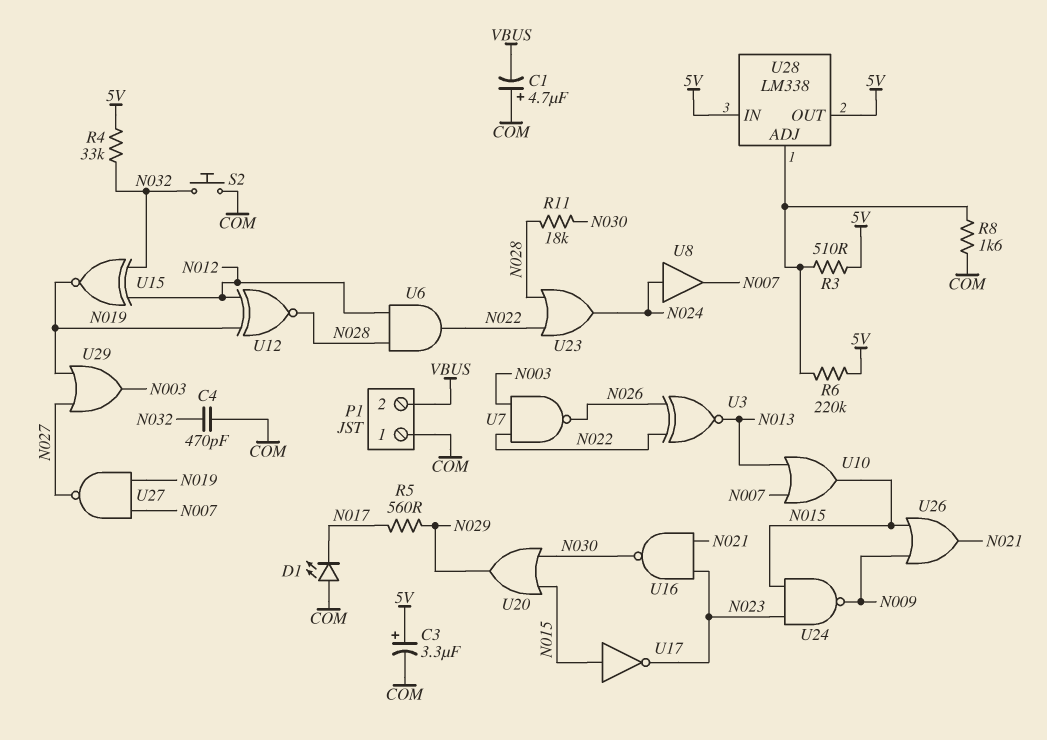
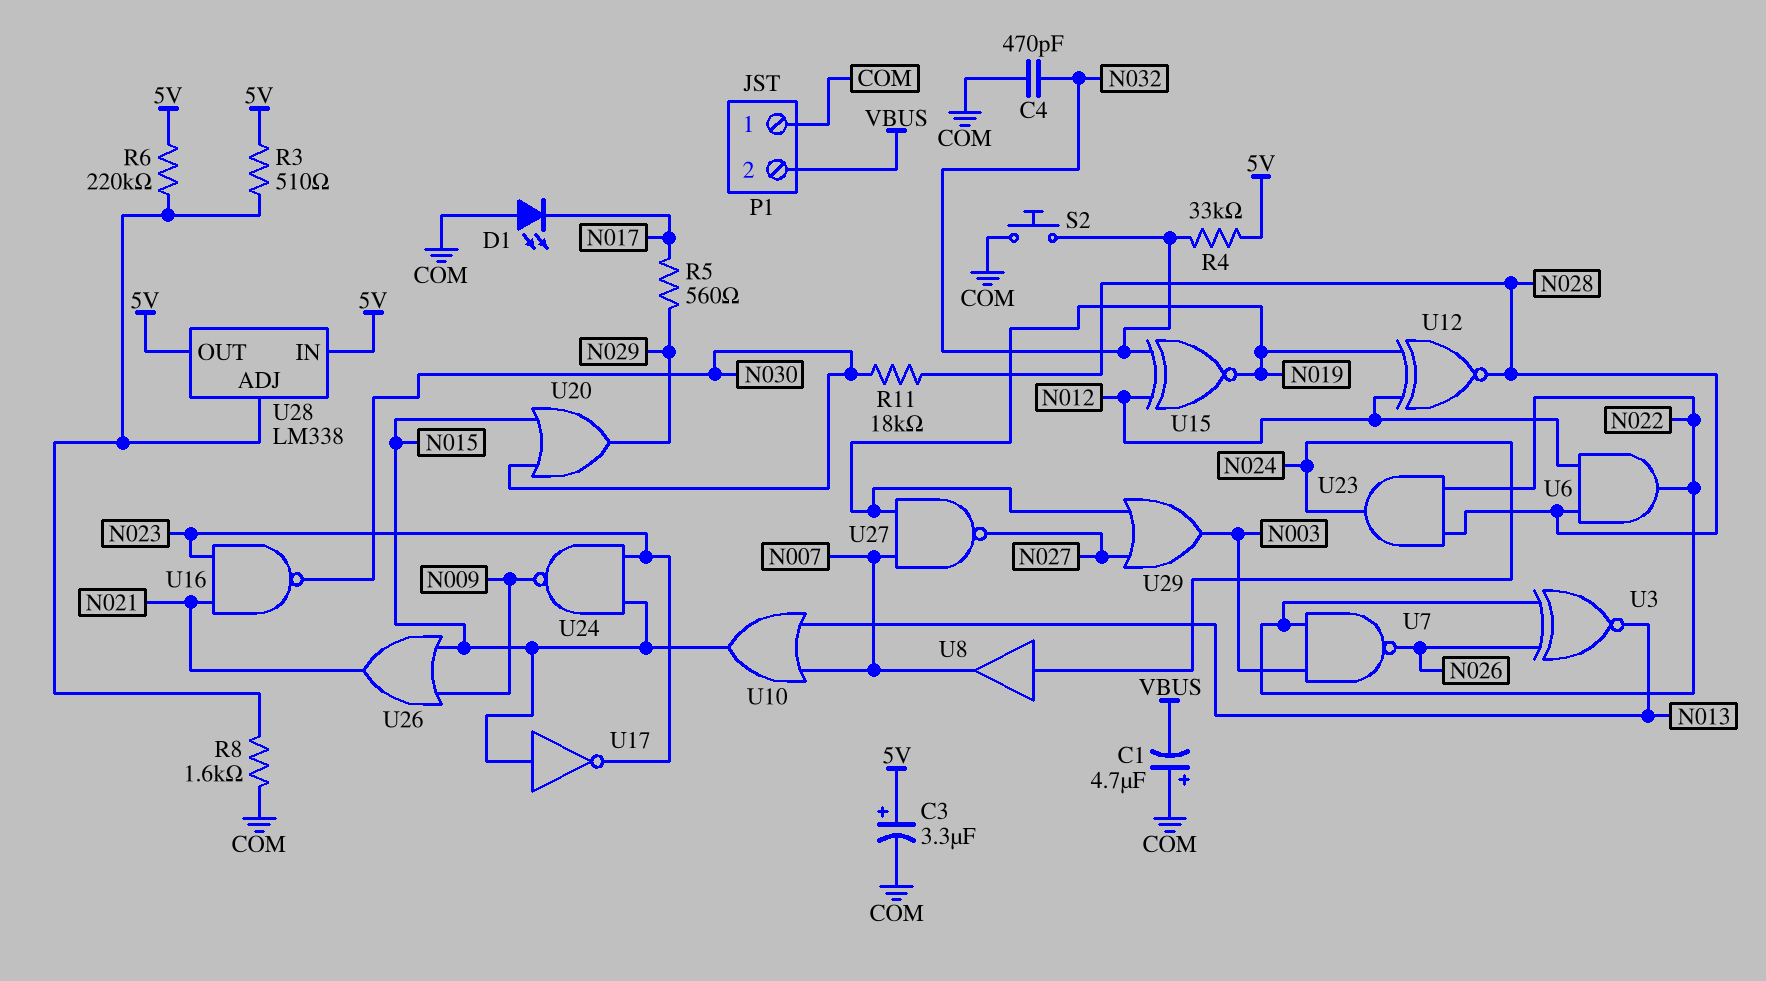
U23: OR (in N022, in N028, out N024) -> AND (in N022, in N028, out N024)

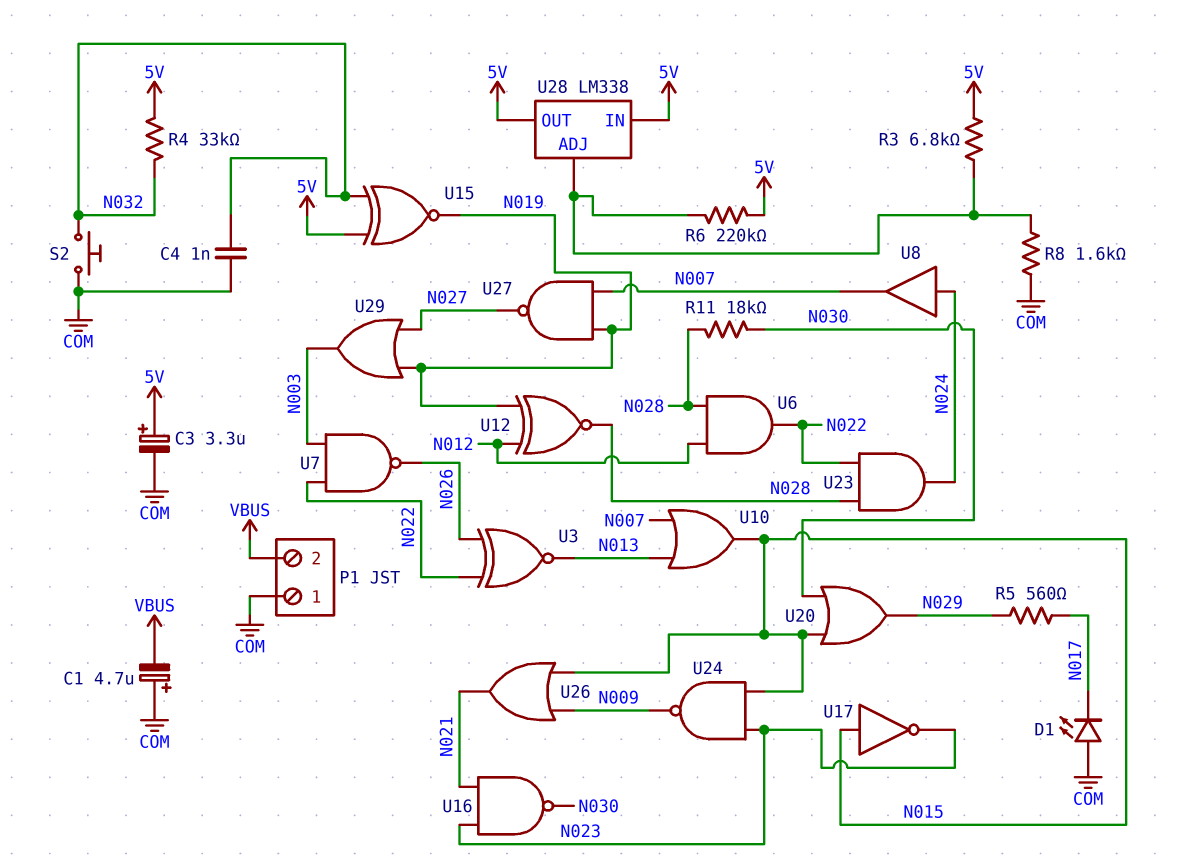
C4: 470pF (COM, N032) -> 1nF (COM, N032)
R3: 510 (5V, U28/ADJ) -> 6.8k (5V, U28/ADJ)
U15: XNOR (in N012, in N032, out N019) -> XNOR (in 5V, in N032, out N019)

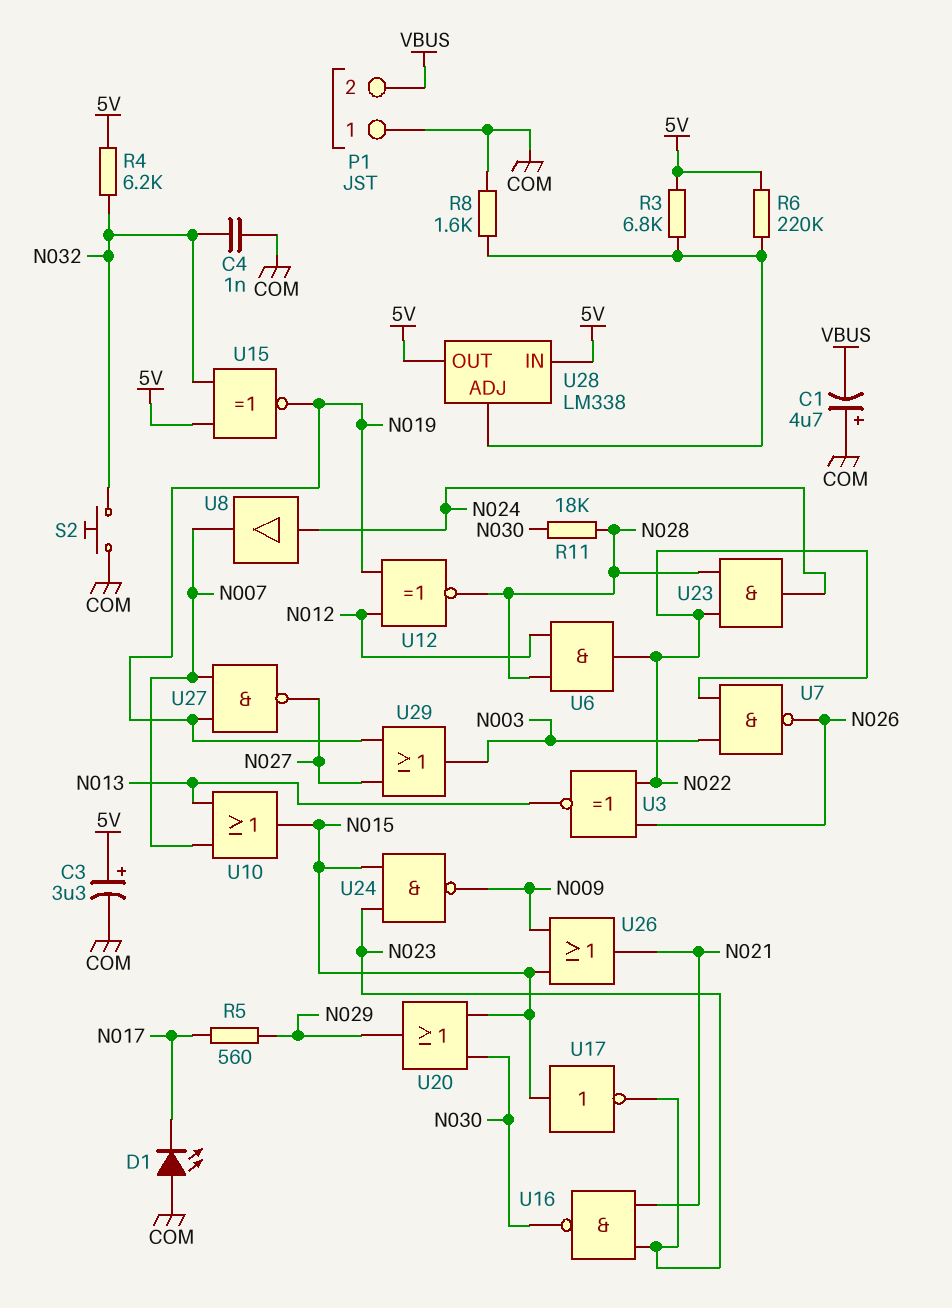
R4: 33k (5V, N032) -> 6.2k (5V, N032)

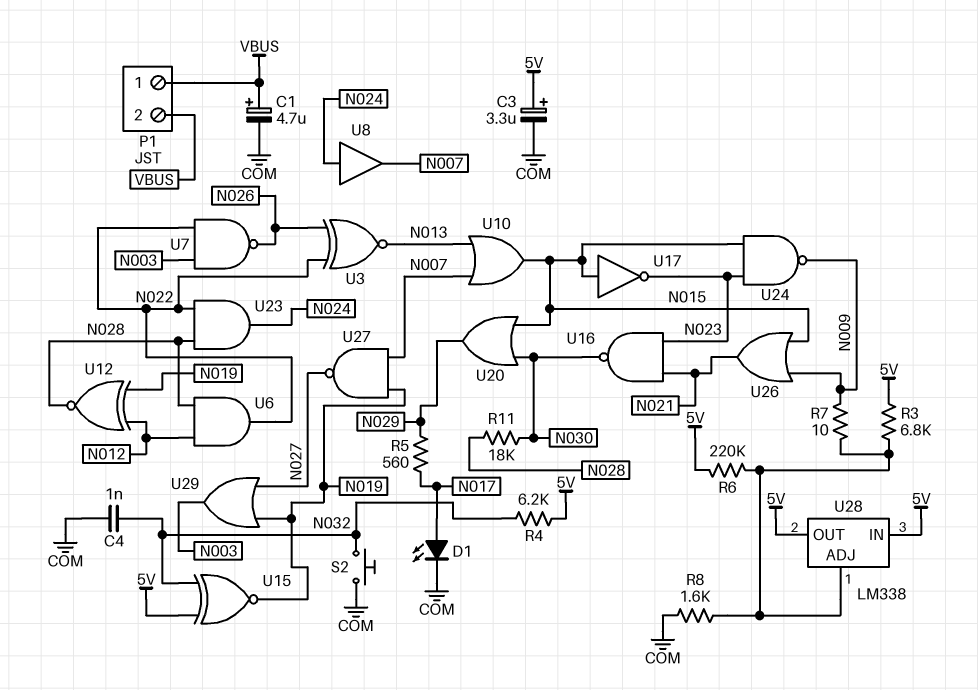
C1: 4.7uF (plus COM, minus VBUS) -> 4.7uF (plus VBUS, minus COM)
D1: LED (A COM, K N017) -> LED (A N017, K COM)
P1 pin 1: COM -> VBUS
R7: none -> 10 (N009, U28/ADJ)

